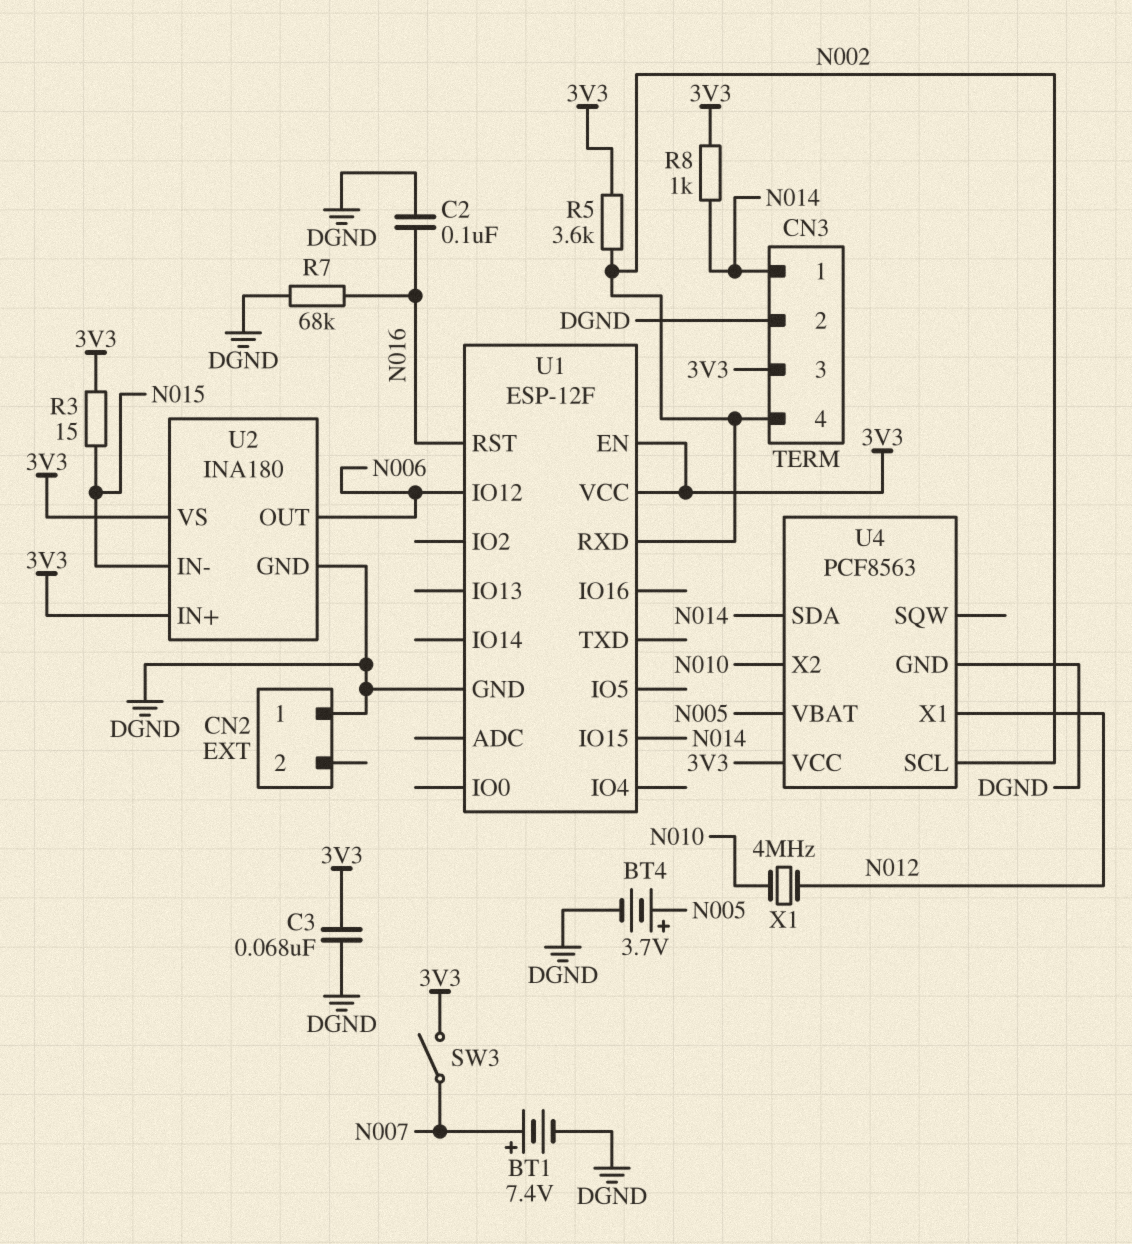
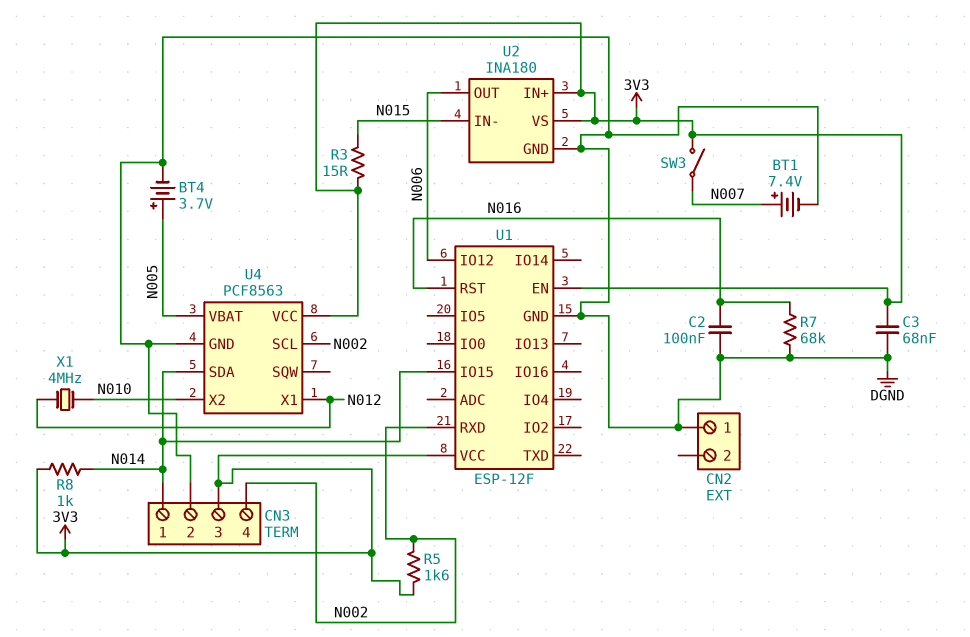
R5: 3.6k (3V3, N002) -> 1.6k (3V3, N002)

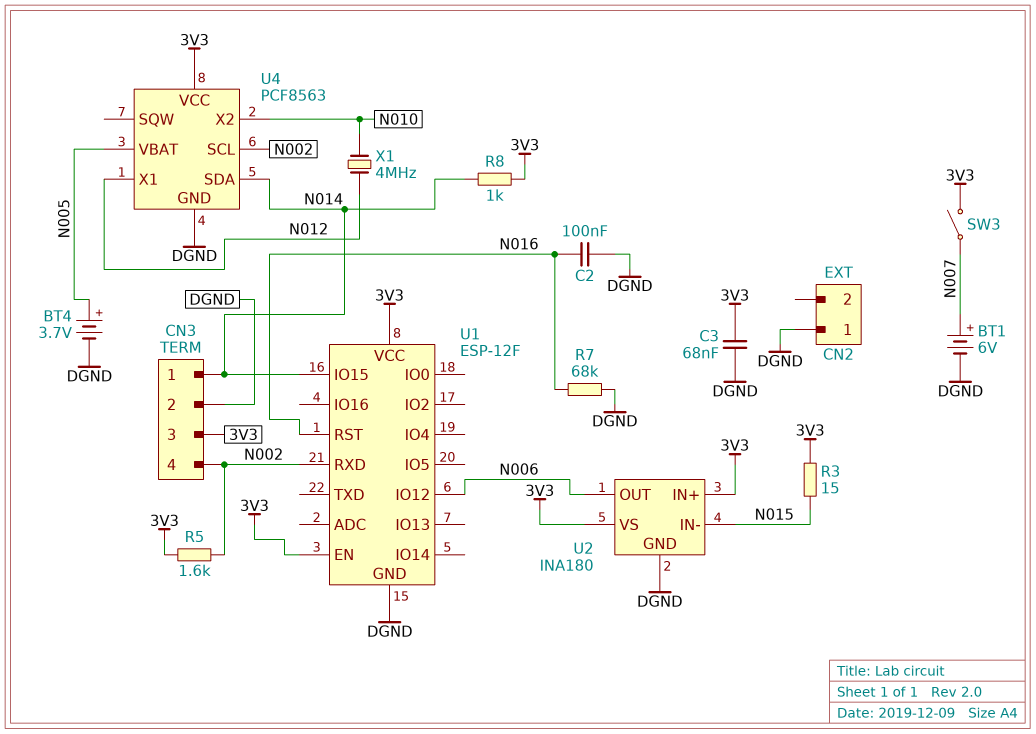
BT1: 7.4V (plus N007, minus DGND) -> 6V (plus N007, minus DGND)

